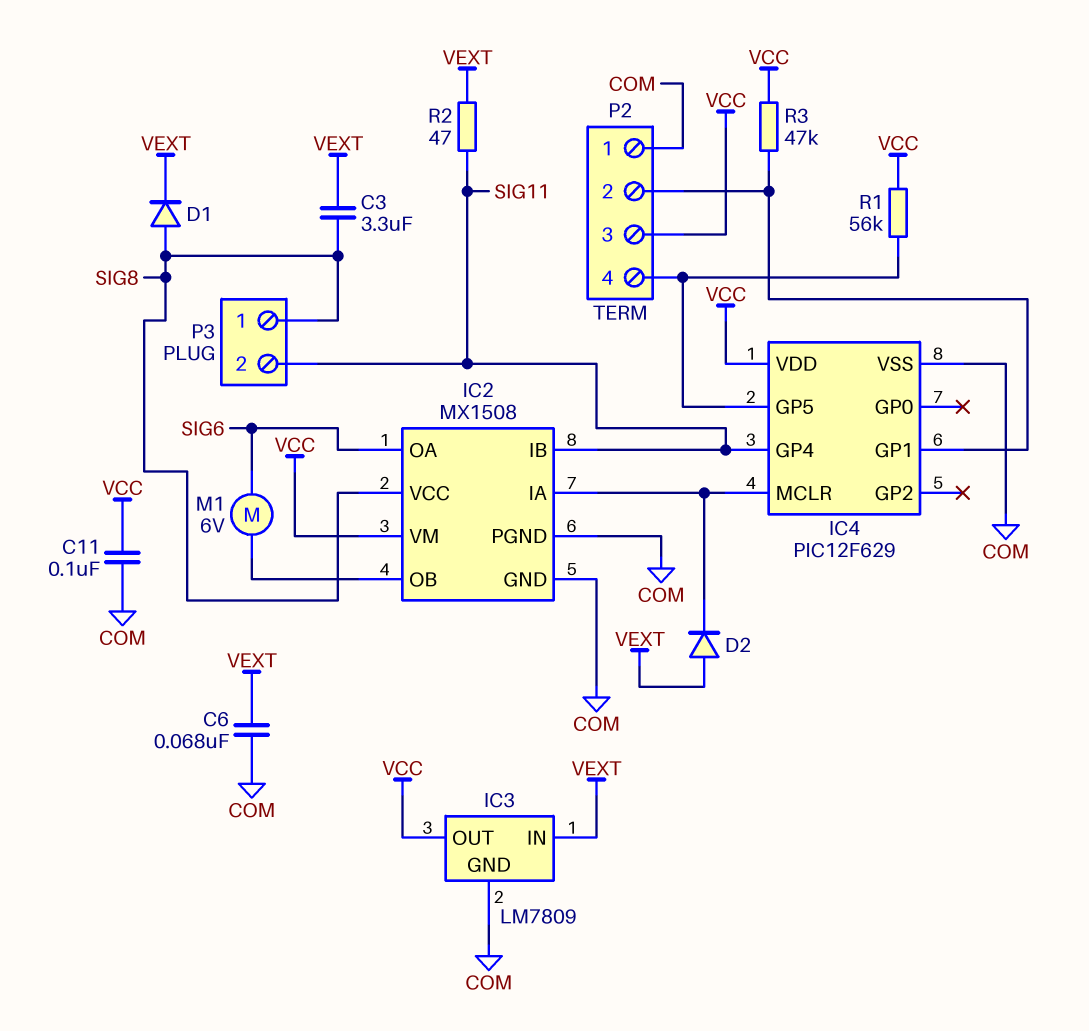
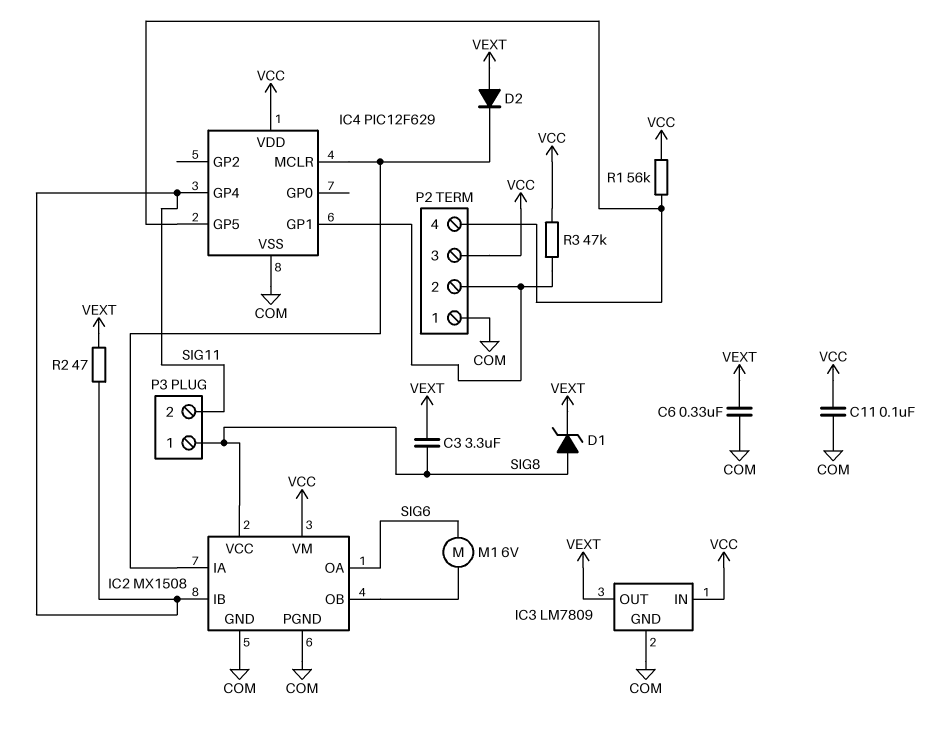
C6: 68nF (COM, VEXT) -> 330nF (COM, VEXT)
D1: diode (A SIG8, K VEXT) -> zener (A SIG8, K VEXT)
IC3 pin IN: VEXT -> VCC
IC3 pin OUT: VCC -> VEXT

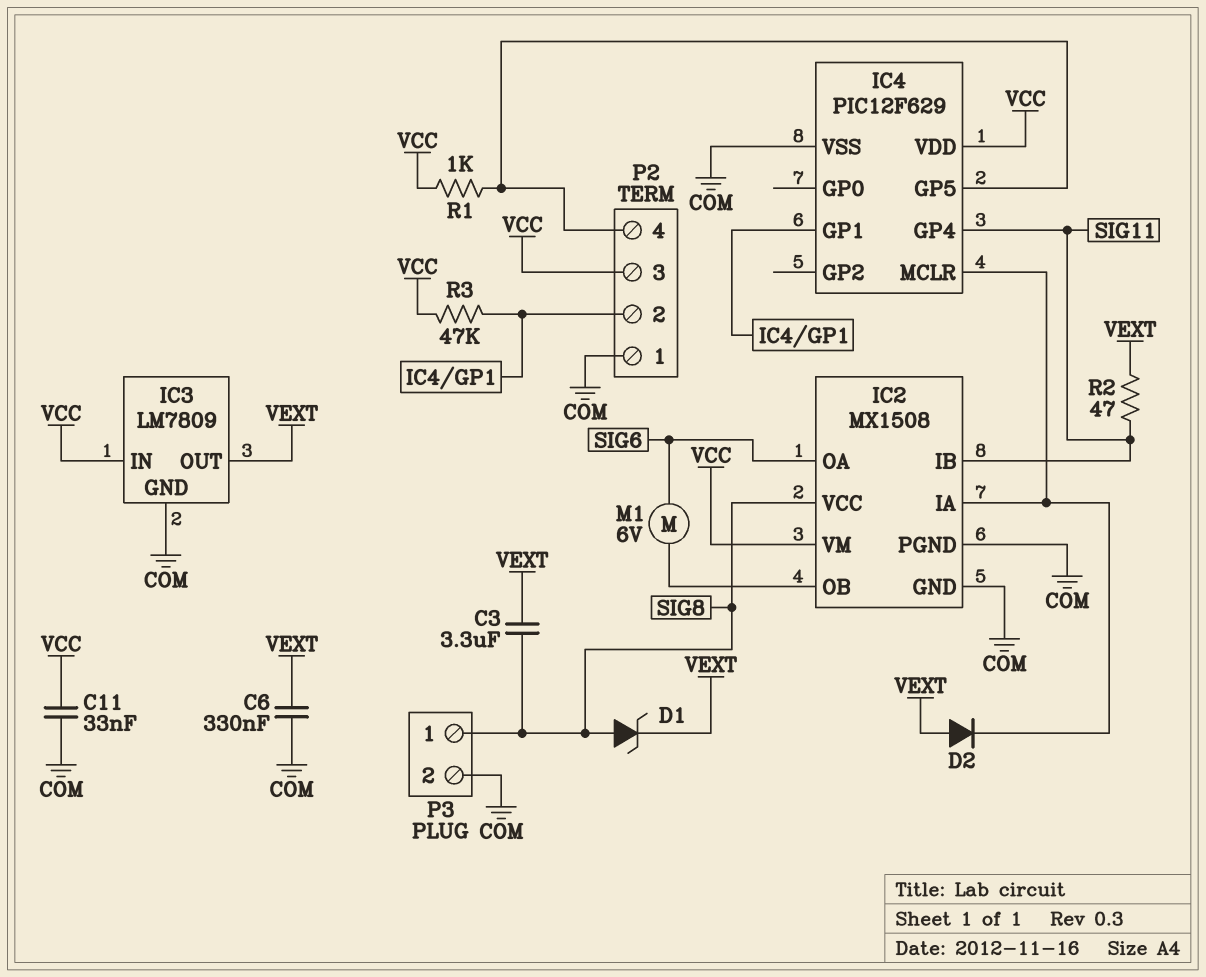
C11: 100nF (COM, VCC) -> 33nF (COM, VCC)
P3 pin 2: SIG11 -> COM
R1: 56k (IC4/GP5, VCC) -> 1k (IC4/GP5, VCC)

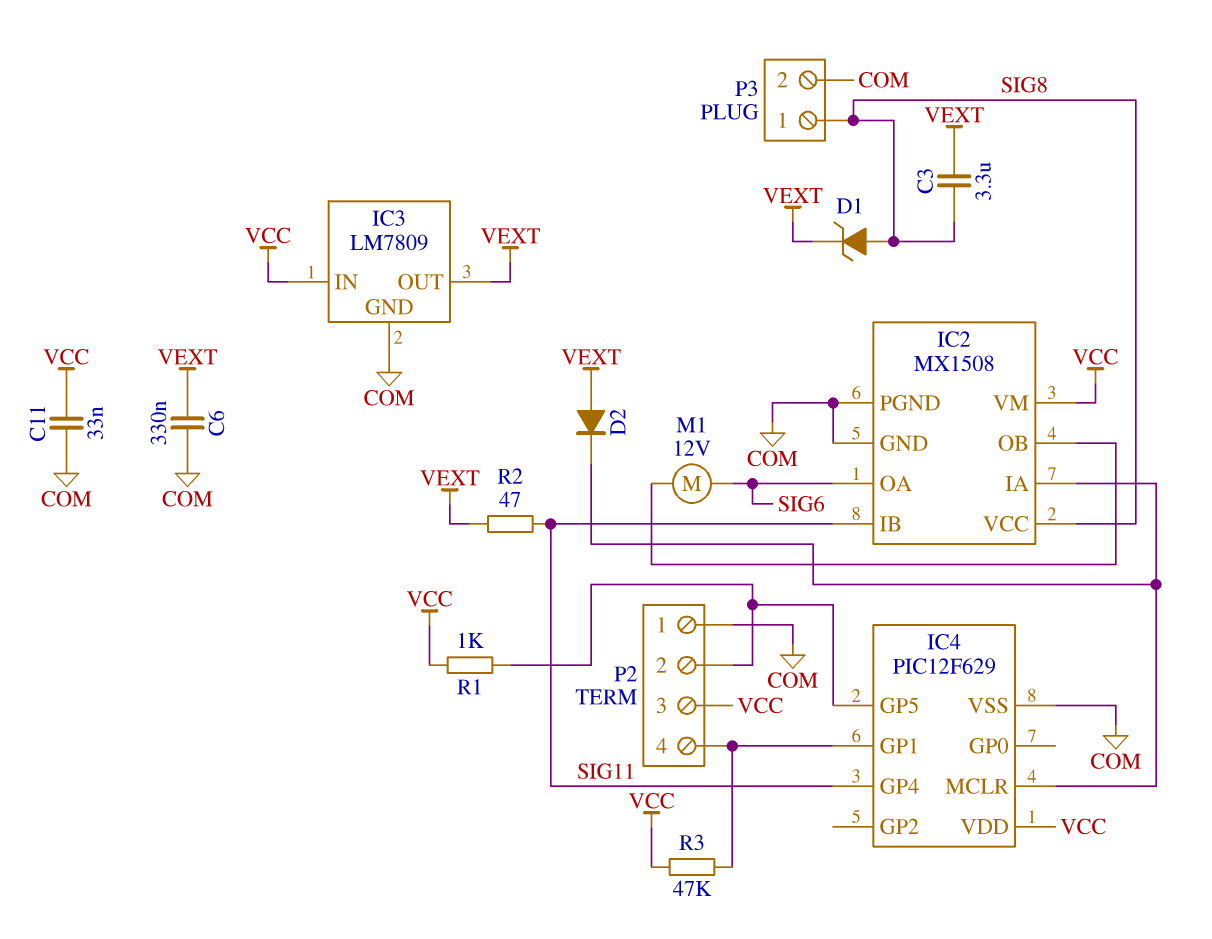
M1: motor 6V (IC2/OB, SIG6) -> motor 12V (IC2/OB, SIG6)
P2 pin 2: IC4/GP1 -> IC4/GP5
P2 pin 4: IC4/GP5 -> IC4/GP1

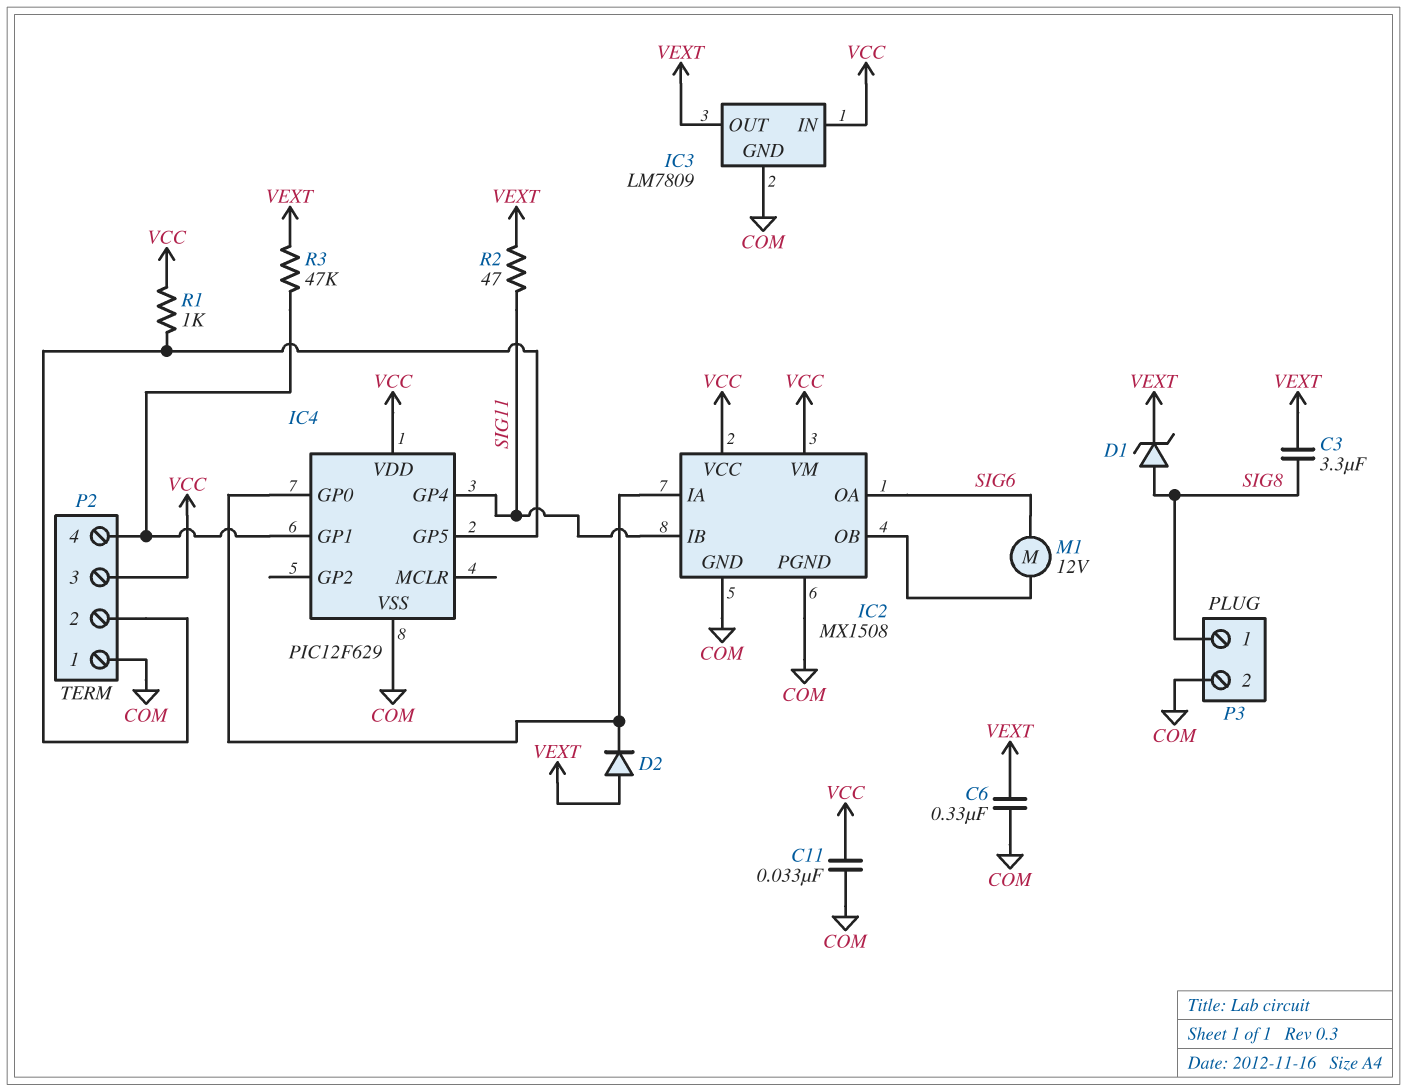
IC2 pin VCC: SIG8 -> VCC
IC4 pin GP0: none -> IC2/IA
IC4 pin MCLR: IC2/IA -> none
R3: 47k (IC4/GP1, VCC) -> 47k (IC4/GP1, VEXT)

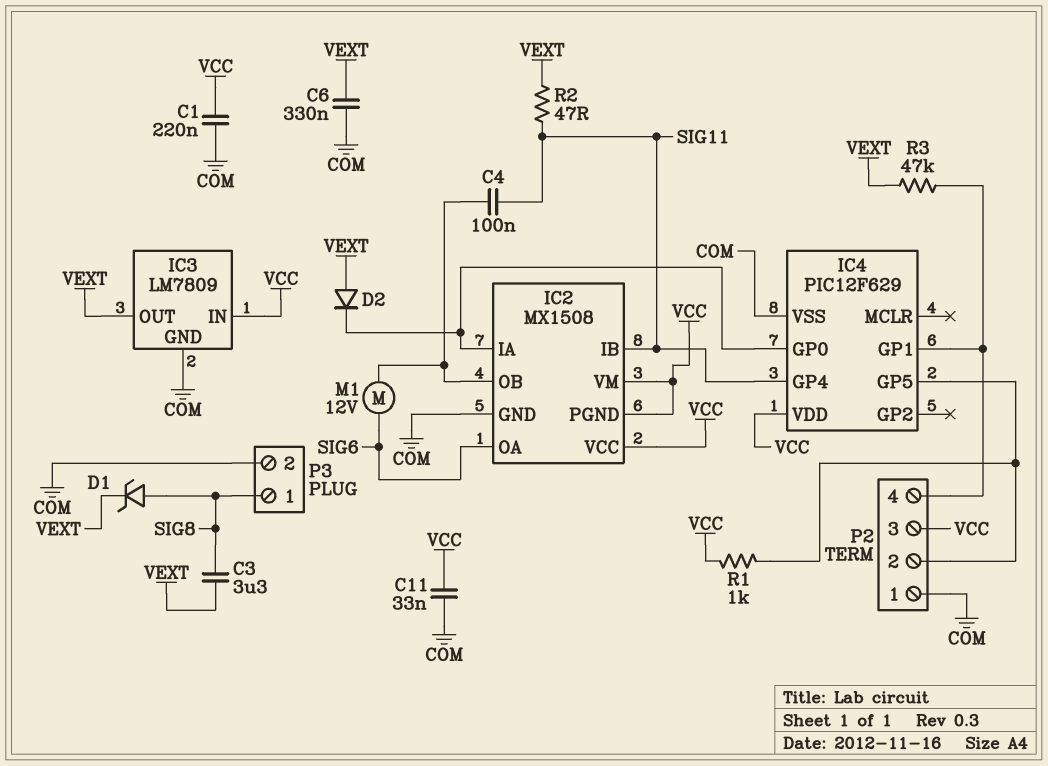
C1: none -> 220nF (COM, VCC)
C4: none -> 100nF (IC2/OB, SIG11)
IC2 pin PGND: COM -> VCC

